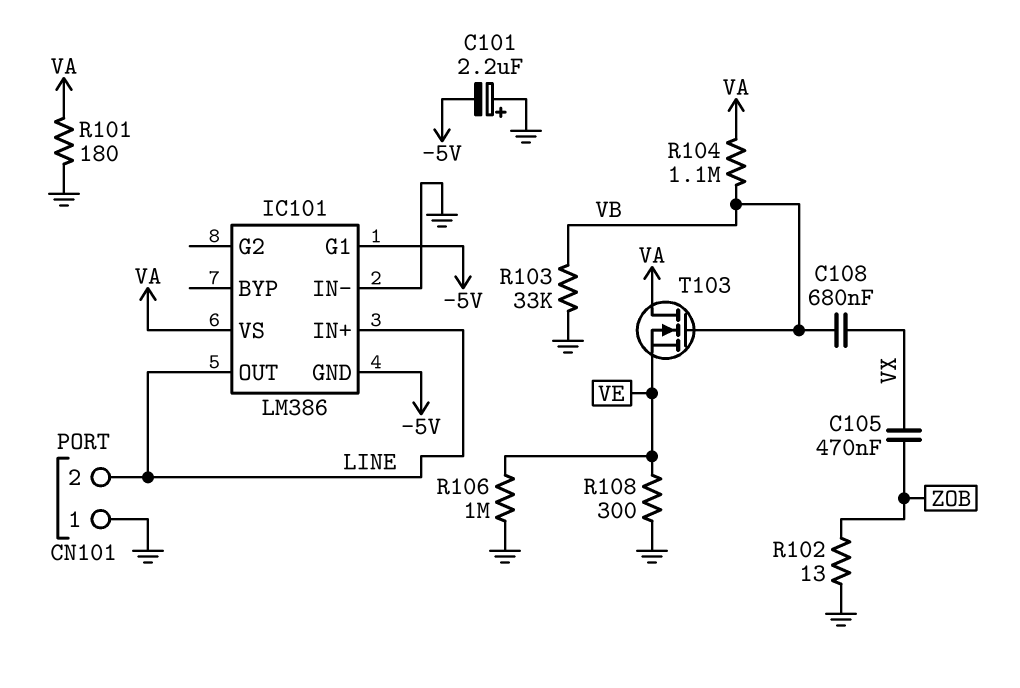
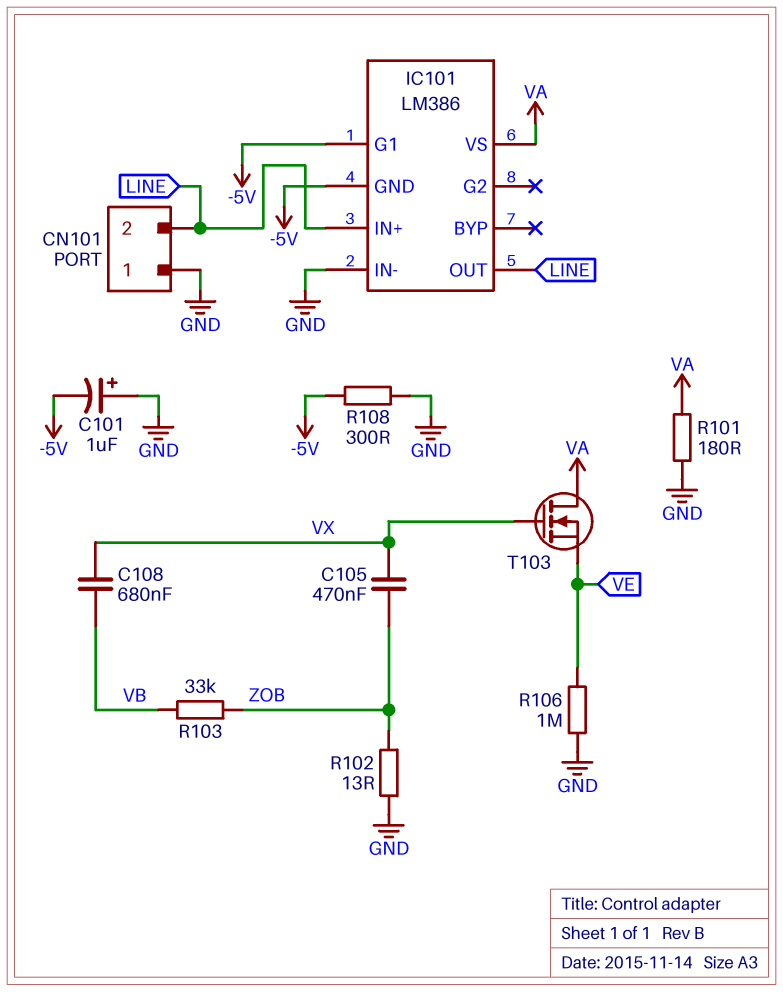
C101: 2.2uF (plus GND, minus -5V) -> 1uF (plus GND, minus -5V)
R103: 33k (GND, VB) -> 33k (VB, ZOB)
R104: 1.1M (VA, VB) -> none
R108: 300 (GND, VE) -> 300 (-5V, GND)
T103: NMOS (G VB, D VA, S VE) -> NMOS (G VX, D VA, S VE)

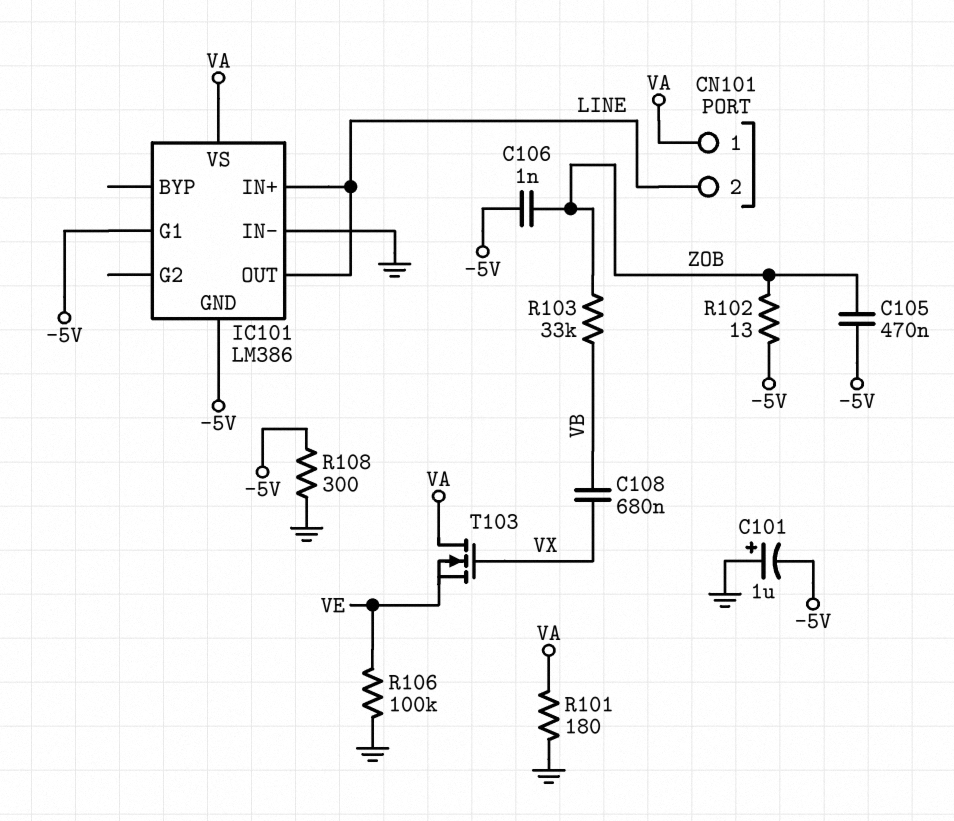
C105: 470nF (VX, ZOB) -> 470nF (-5V, ZOB)
C106: none -> 1nF (-5V, ZOB)
CN101 pin 1: GND -> VA
R102: 13 (GND, ZOB) -> 13 (-5V, ZOB)
R106: 1M (GND, VE) -> 100k (GND, VE)

